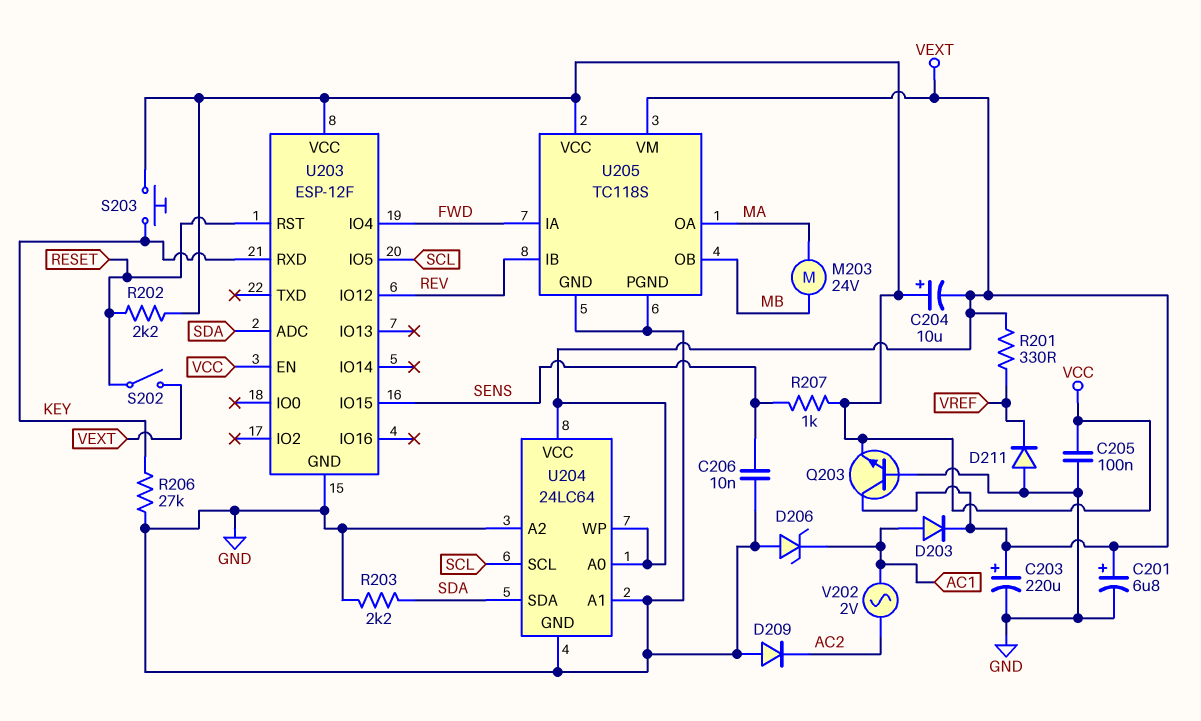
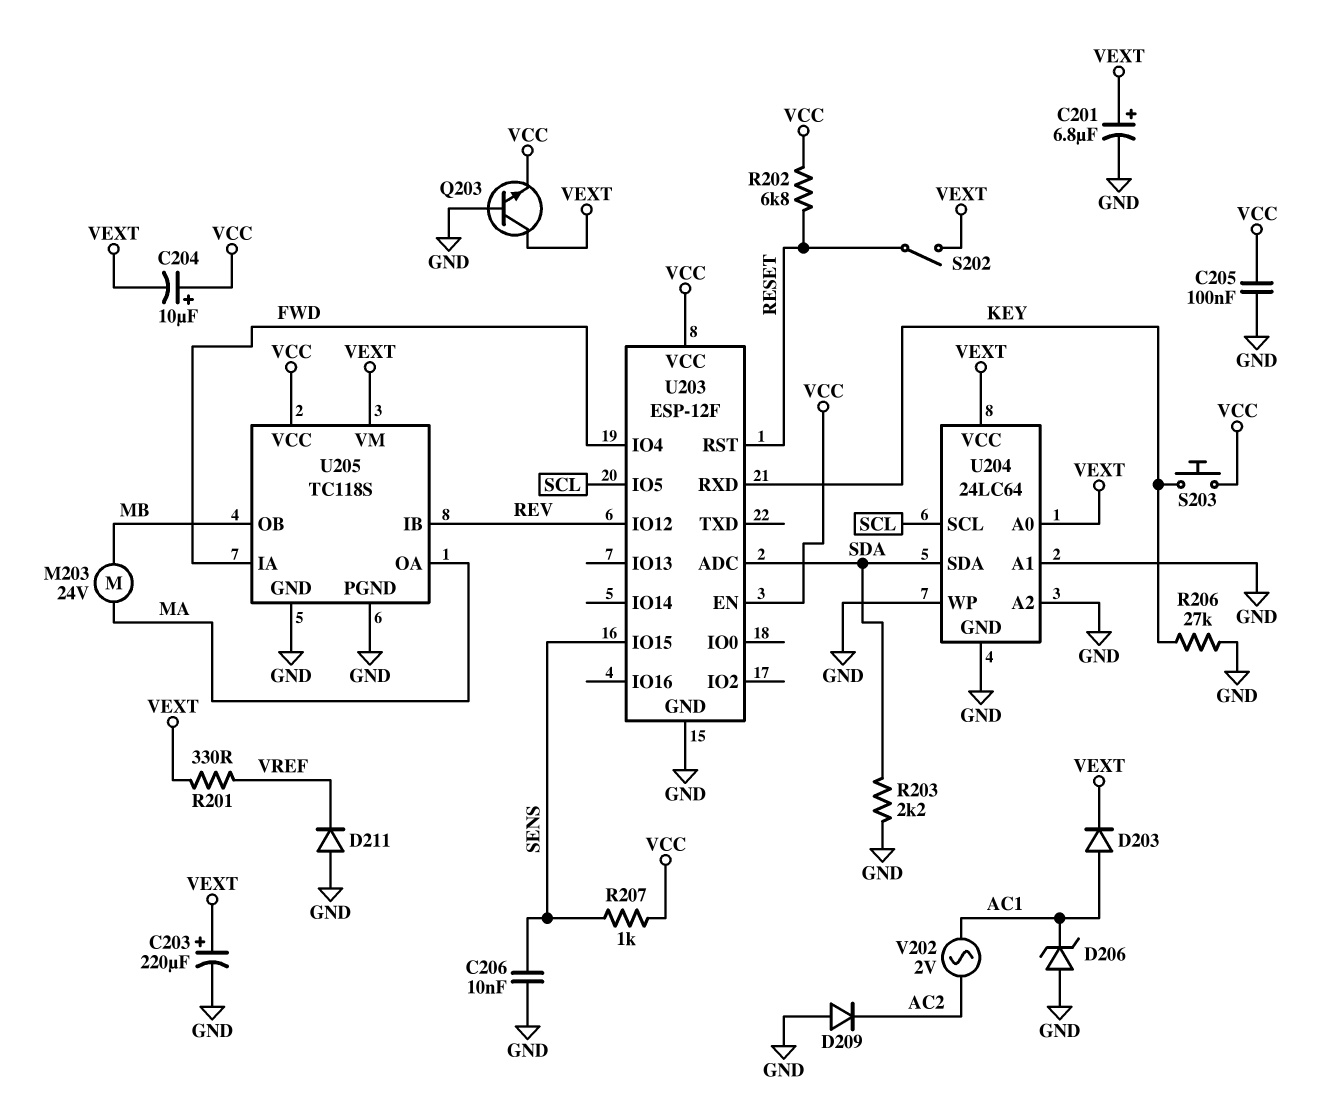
R202: 2.2k (RESET, VCC) -> 6.8k (RESET, VCC)
U204 pin WP: VEXT -> GND

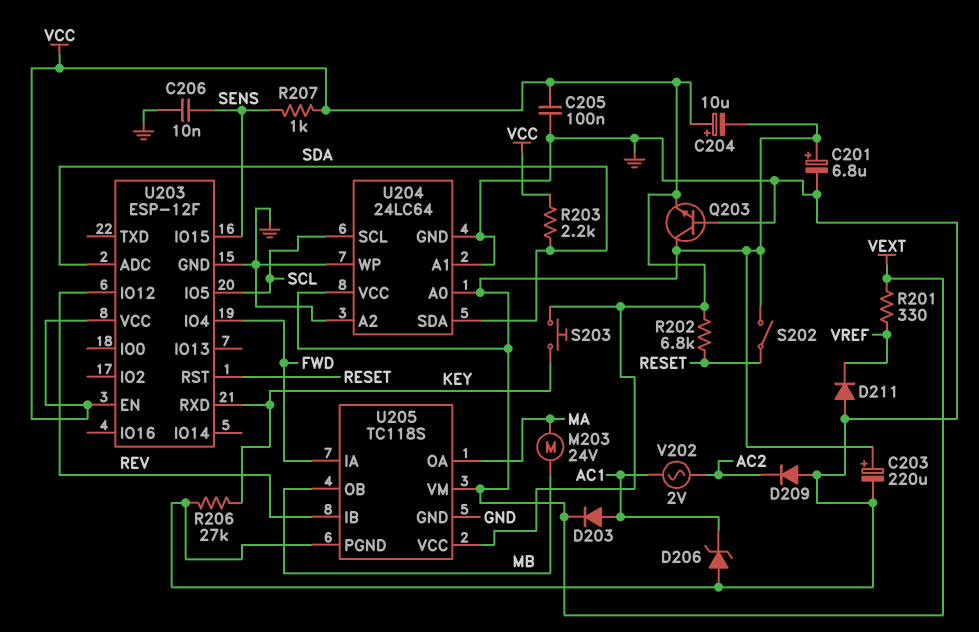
R203: 2.2k (GND, SDA) -> 2.2k (SDA, VCC)

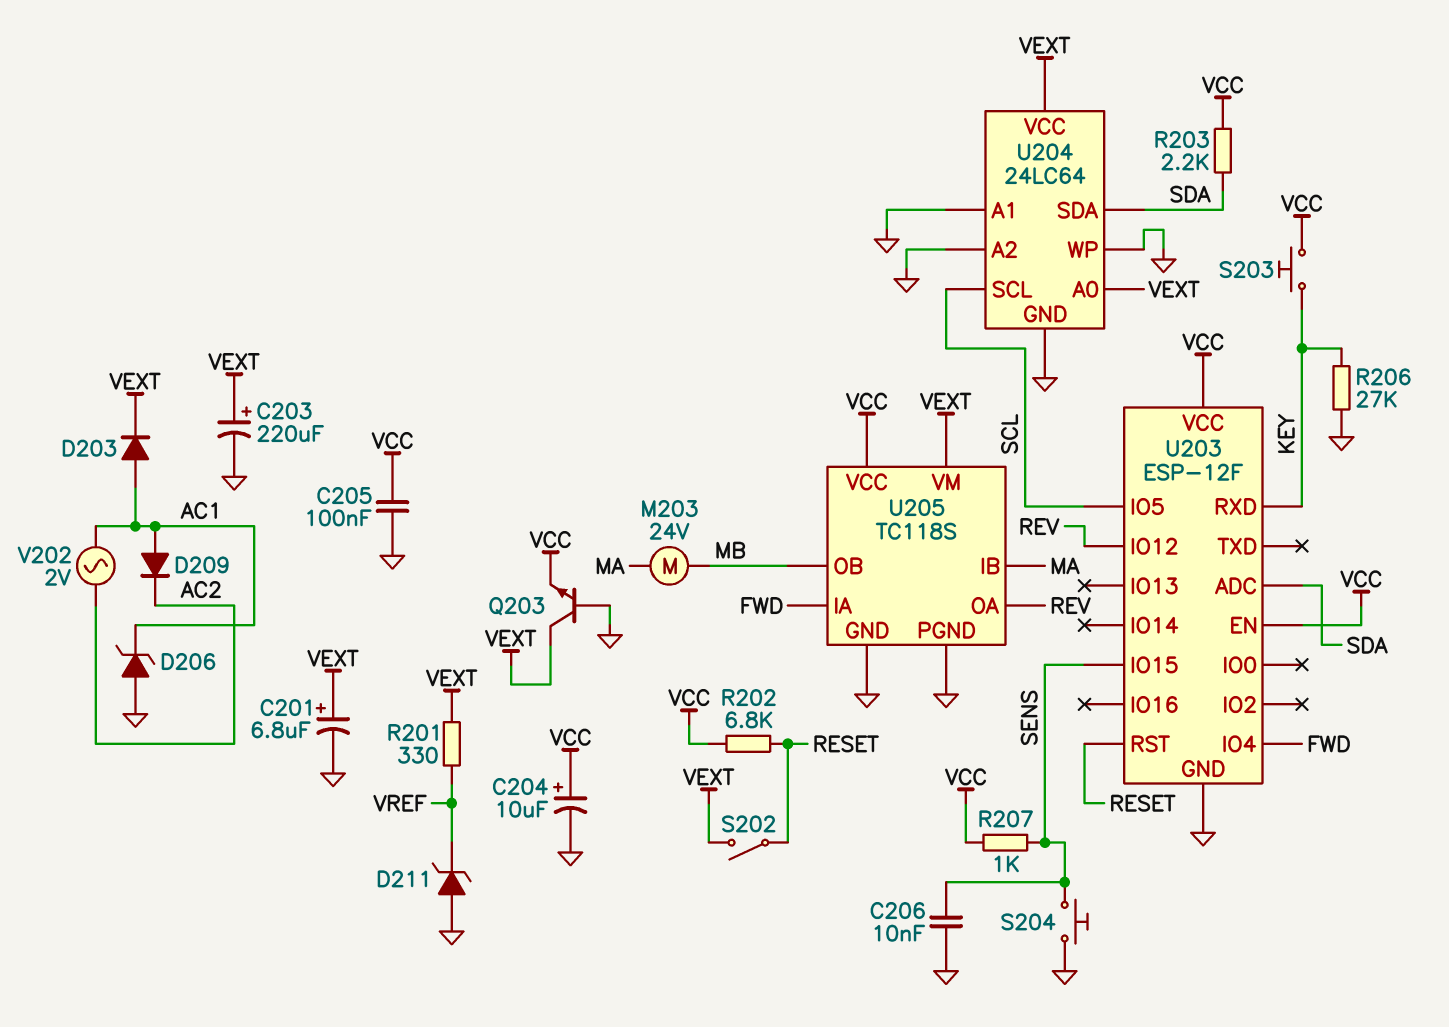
C204: 10uF (plus VCC, minus VEXT) -> 10uF (plus VCC, minus GND)
D209: diode (A GND, K AC2) -> diode (A AC1, K AC2)
D211: diode (A GND, K VREF) -> zener (A GND, K VREF)
S204: none -> button (GND, SENS)
U205 pin IB: REV -> MA
U205 pin OA: MA -> REV

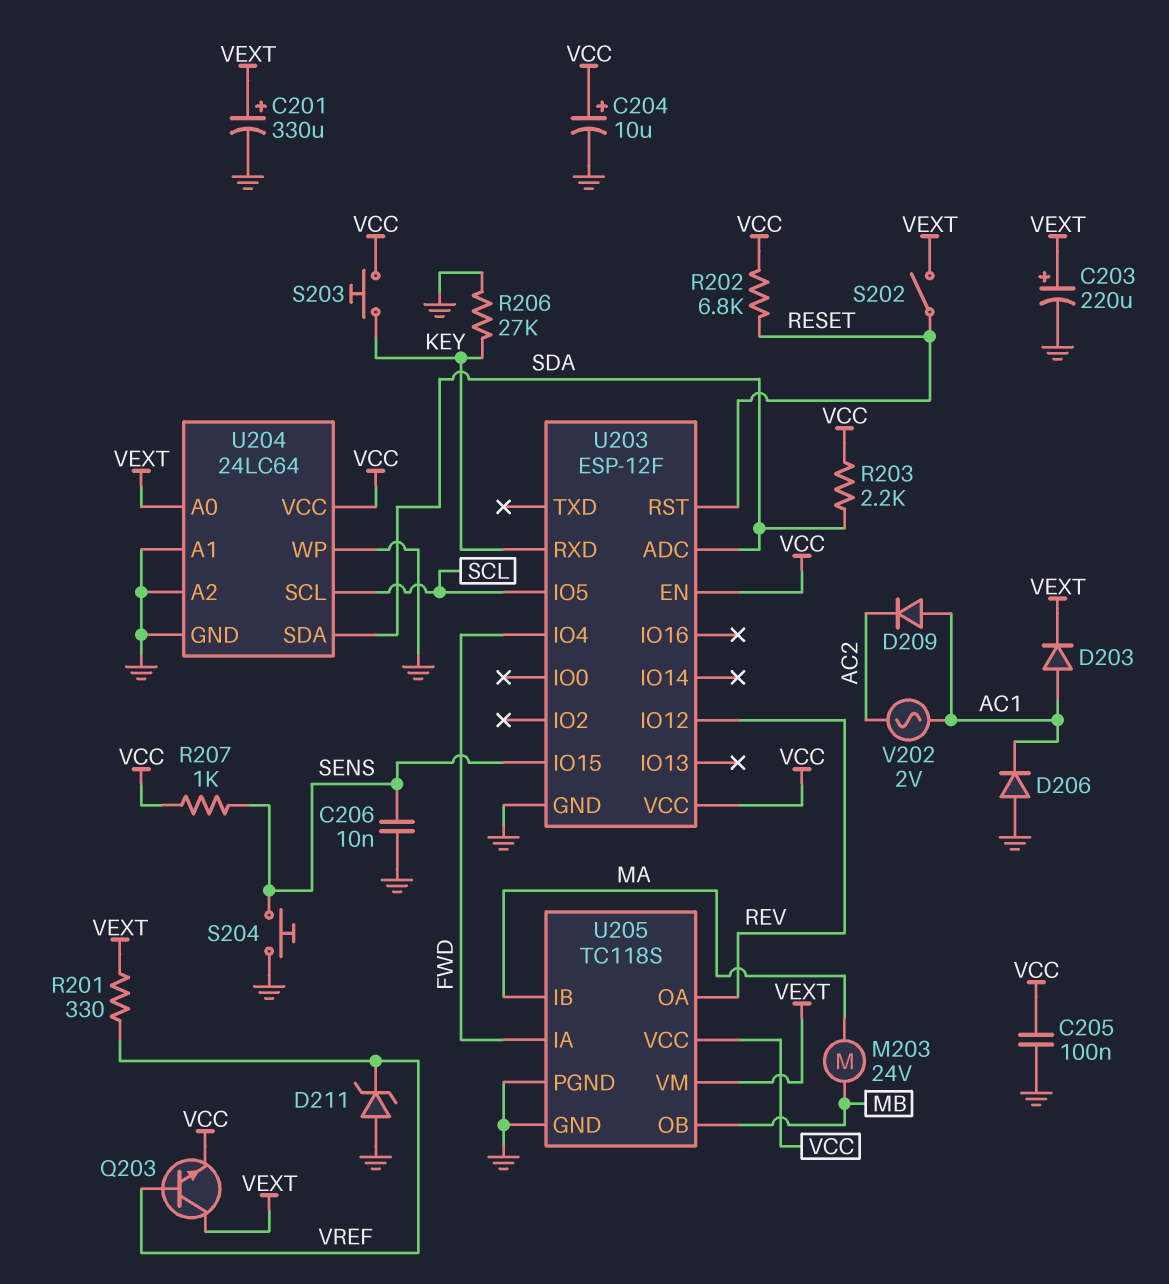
C201: 6.8uF (plus VEXT, minus GND) -> 330uF (plus VEXT, minus GND)
D206: zener (A GND, K AC1) -> diode (A GND, K AC1)
Q203: NPN (B GND, C VEXT, E VCC) -> NPN (B VREF, C VEXT, E VCC)
U204 pin VCC: VEXT -> VCC

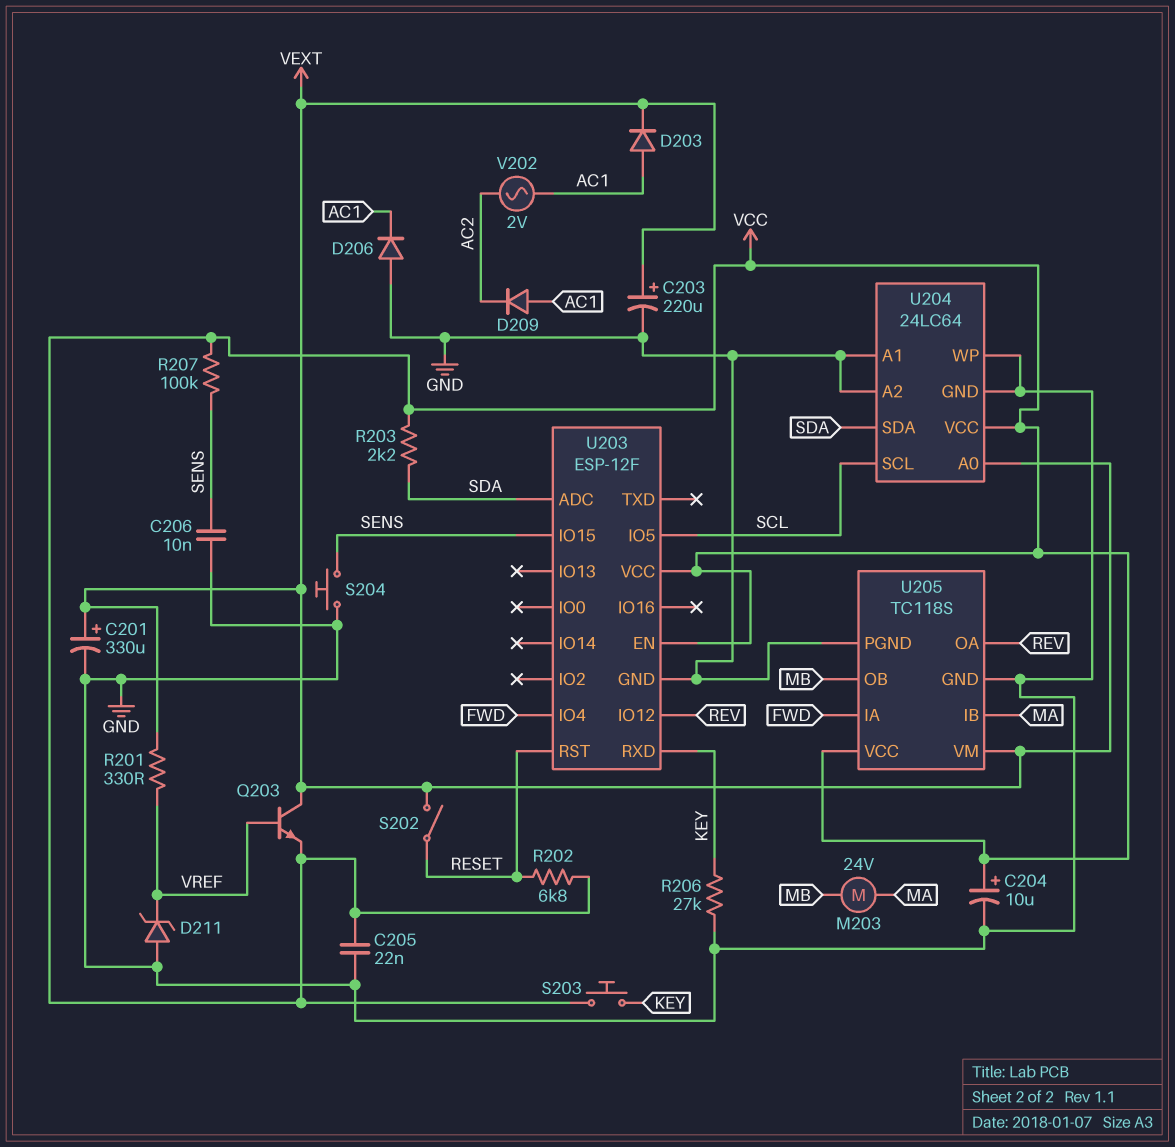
C205: 100nF (GND, VCC) -> 22nF (GND, VCC)
R207: 1k (SENS, VCC) -> 100k (SENS, VCC)

